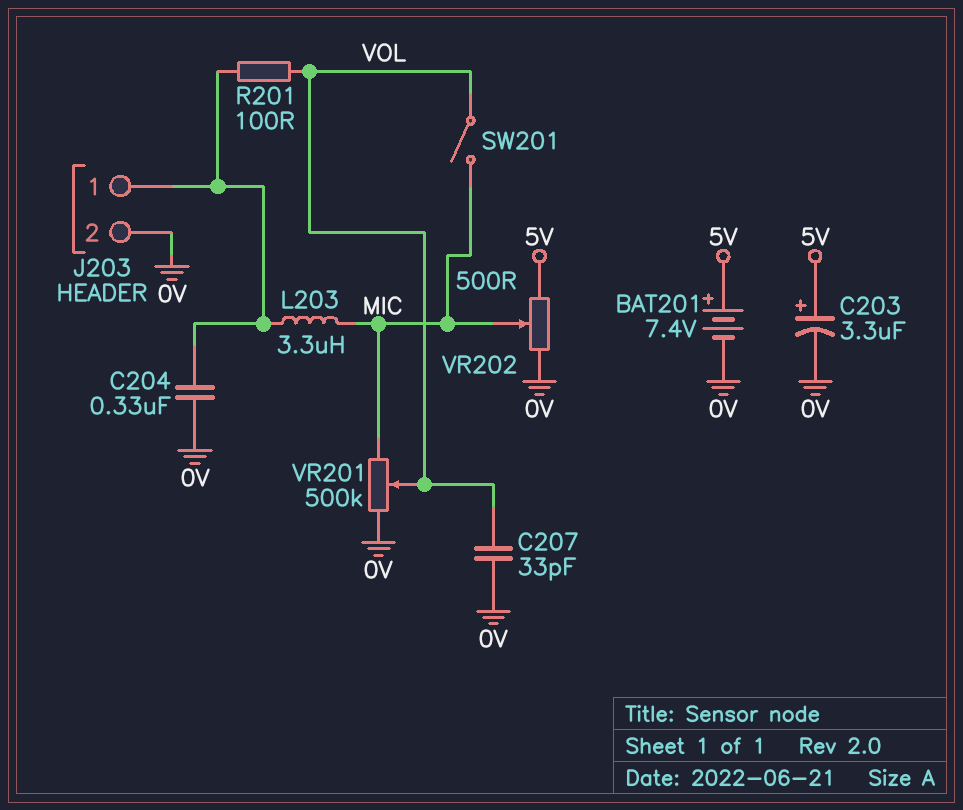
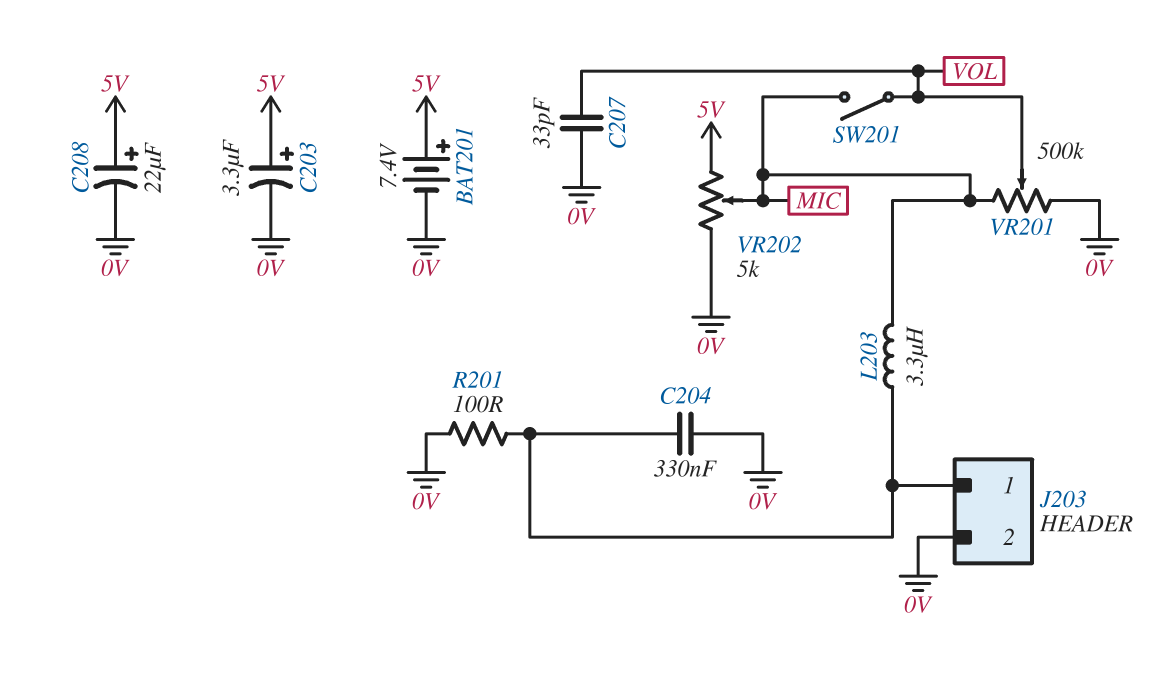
C208: none -> 22uF (plus 5V, minus 0V)
R201: 100 (J203/1, VOL) -> 100 (0V, J203/1)
VR202: 500 (0V, 5V, wiper MIC) -> 5k (0V, 5V, wiper MIC)

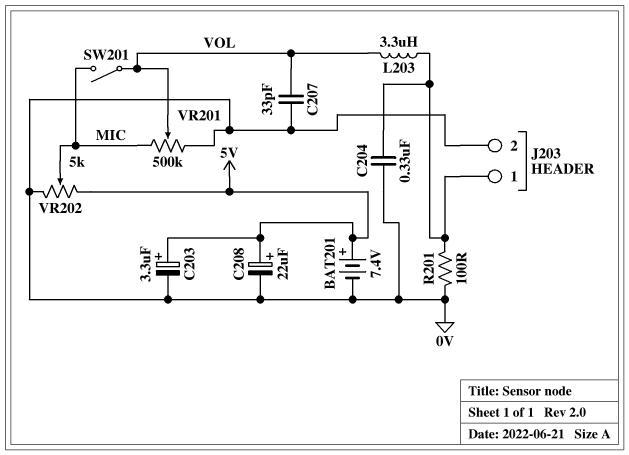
L203: 3.3uH (J203/1, MIC) -> 3.3uH (J203/1, VOL)

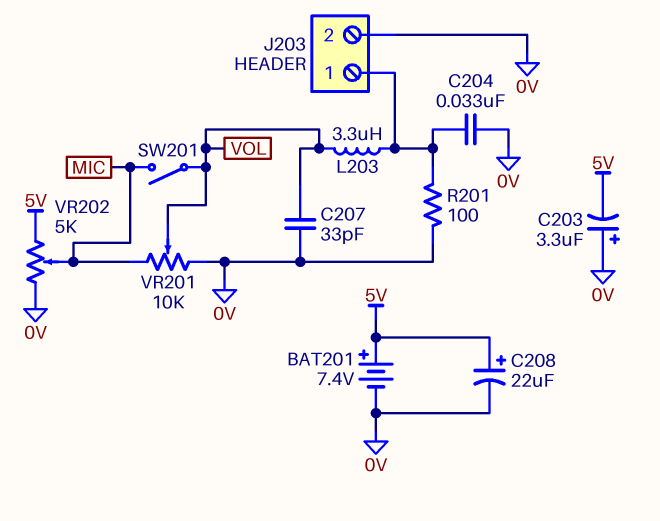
C203: 3.3uF (plus 5V, minus 0V) -> 3.3uF (plus 0V, minus 5V)
C204: 330nF (0V, J203/1) -> 33nF (0V, J203/1)
VR201: 500k (0V, MIC, wiper VOL) -> 10k (0V, MIC, wiper VOL)

